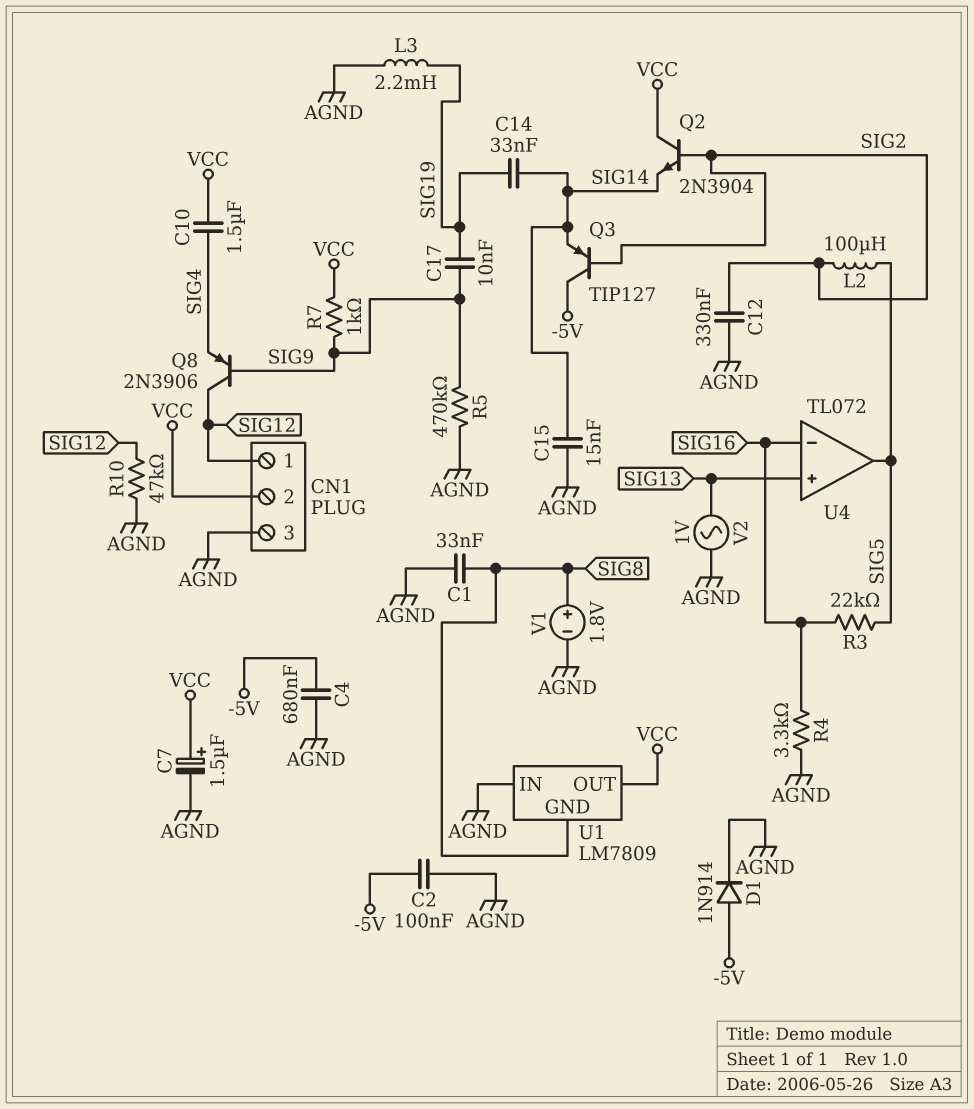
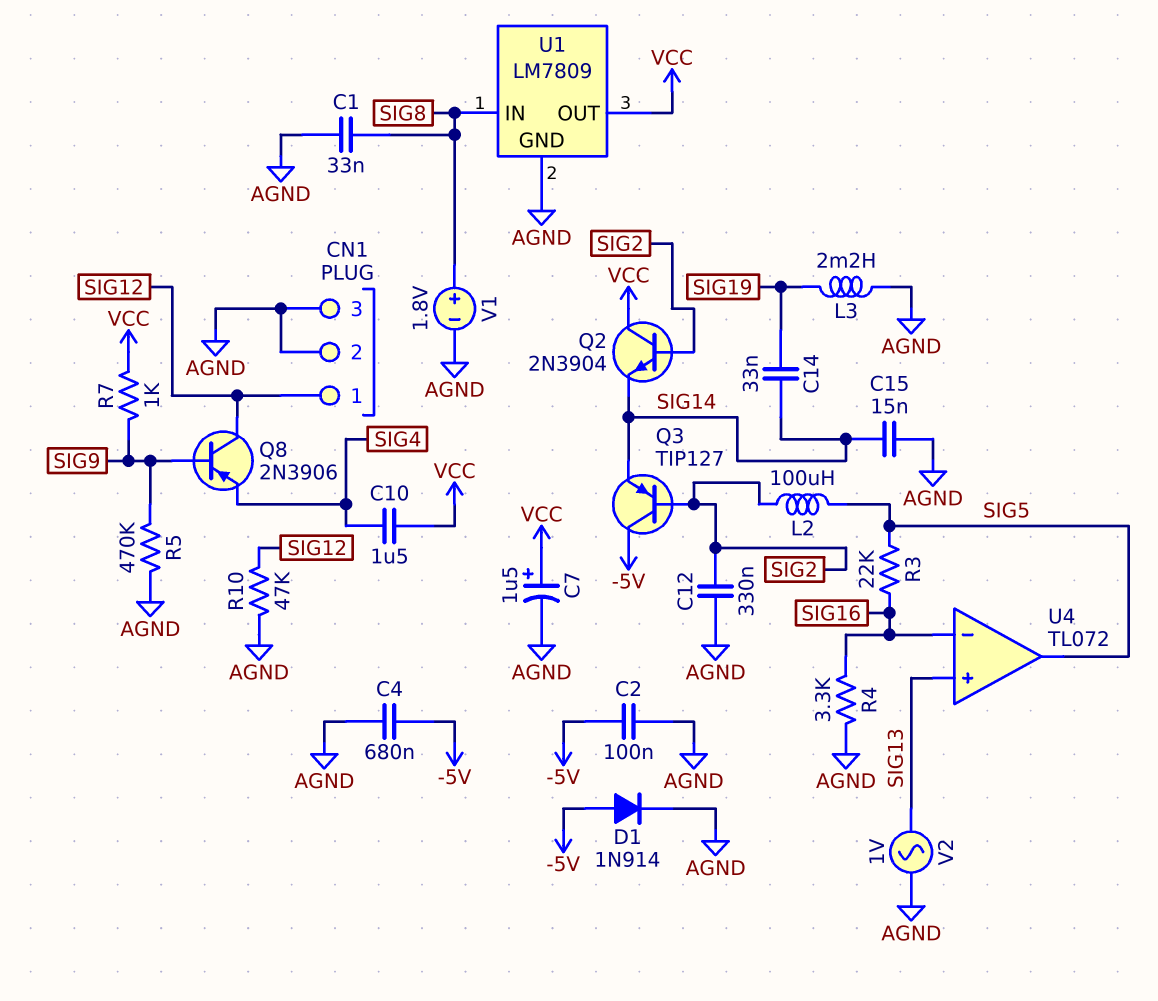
C17: 10nF (SIG9, SIG19) -> none
CN1 pin 2: VCC -> AGND
U1 pin GND: SIG8 -> AGND
U1 pin IN: AGND -> SIG8

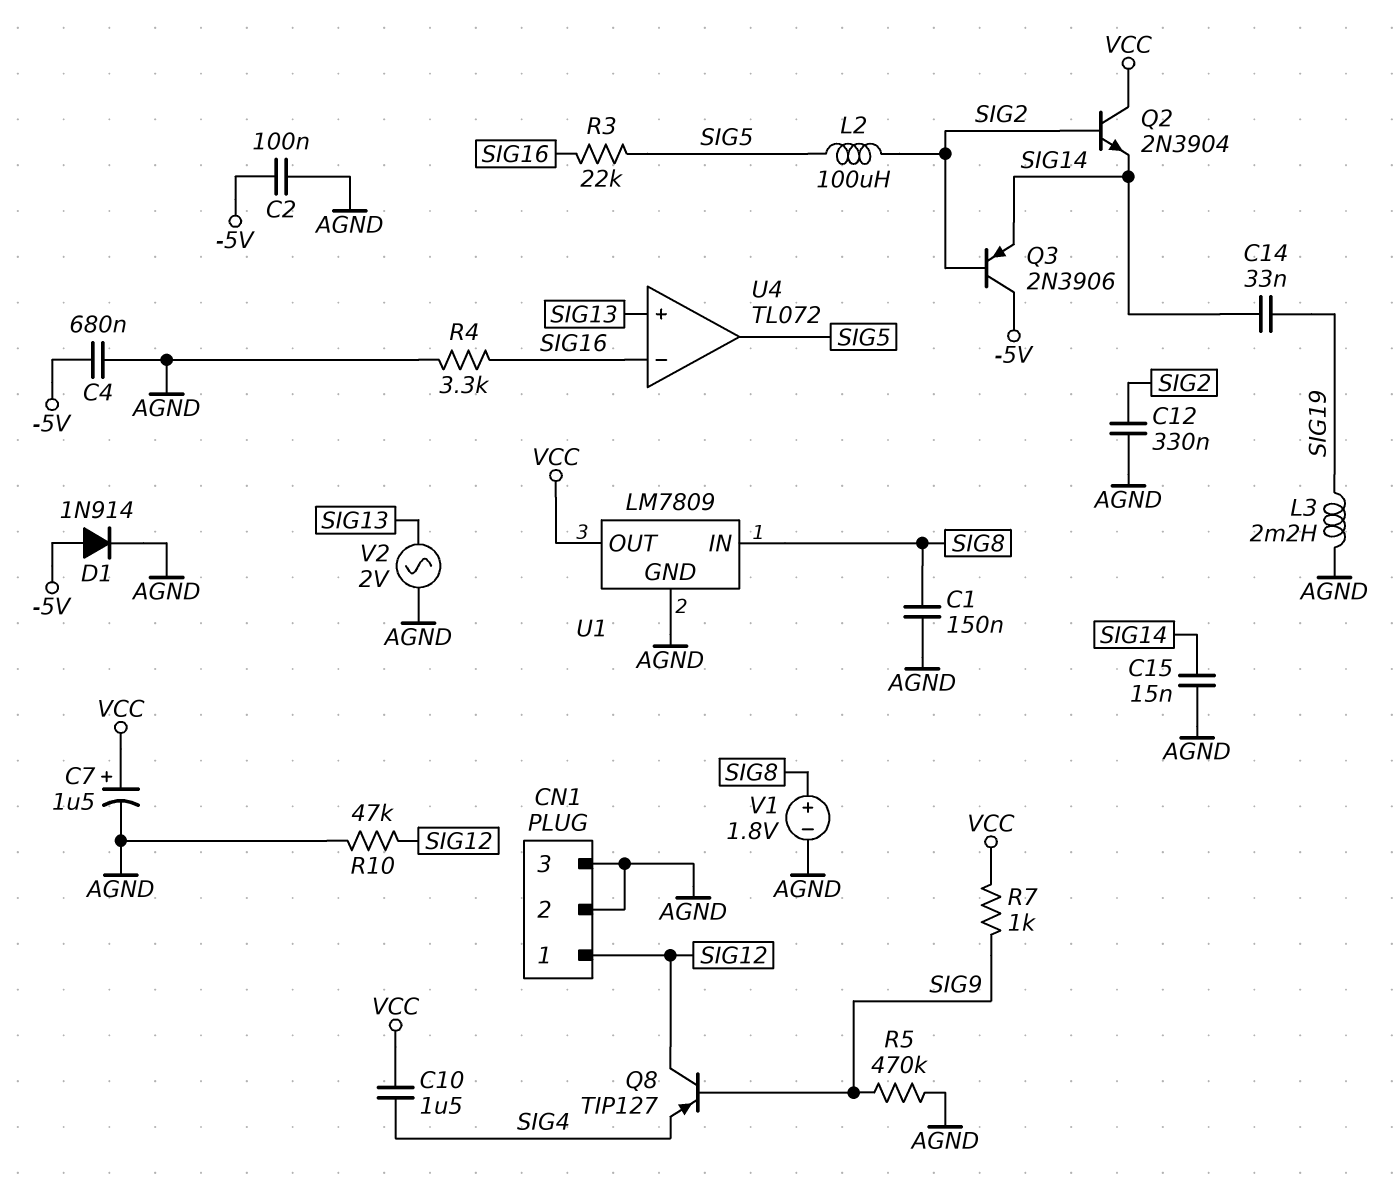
C1: 33nF (AGND, SIG8) -> 150nF (AGND, SIG8)
Q3: PNP TIP127 (B SIG2, C -5V, E SIG14) -> PNP 2N3906 (B SIG2, C -5V, E SIG14)
Q8: PNP 2N3906 (B SIG9, C SIG12, E SIG4) -> PNP TIP127 (B SIG9, C SIG12, E SIG4)
V2: AC 1V (AGND, SIG13) -> AC 2V (AGND, SIG13)

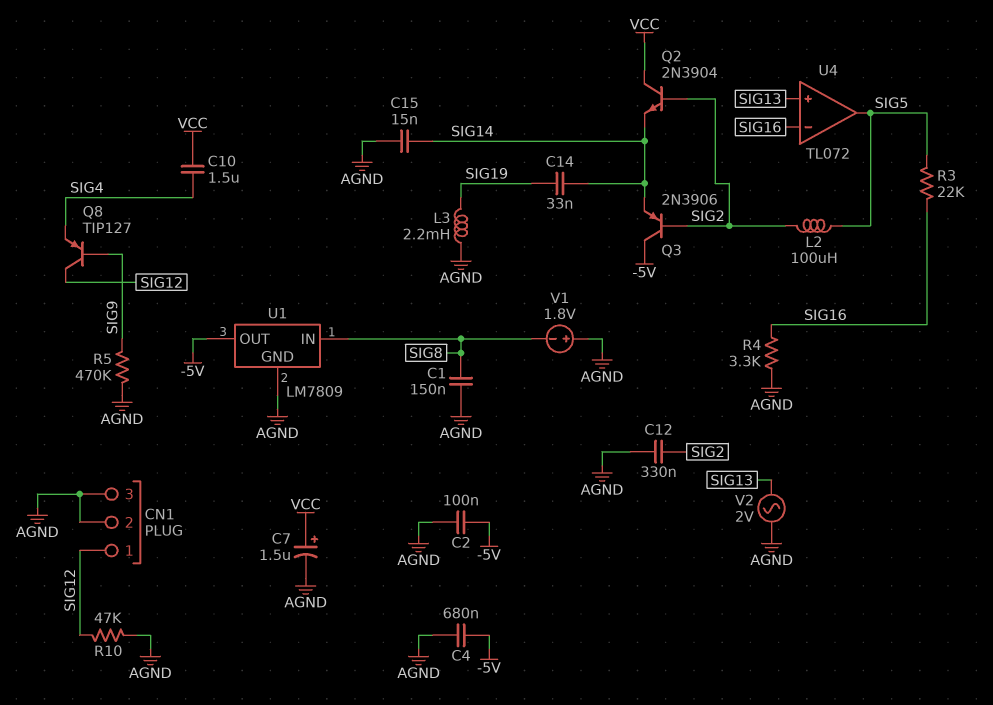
D1: diode 1N914 (A -5V, K AGND) -> none
R7: 1k (SIG9, VCC) -> none
U1 pin OUT: VCC -> -5V
V1: 1.8V (plus SIG8, minus AGND) -> 1.8V (plus AGND, minus SIG8)

